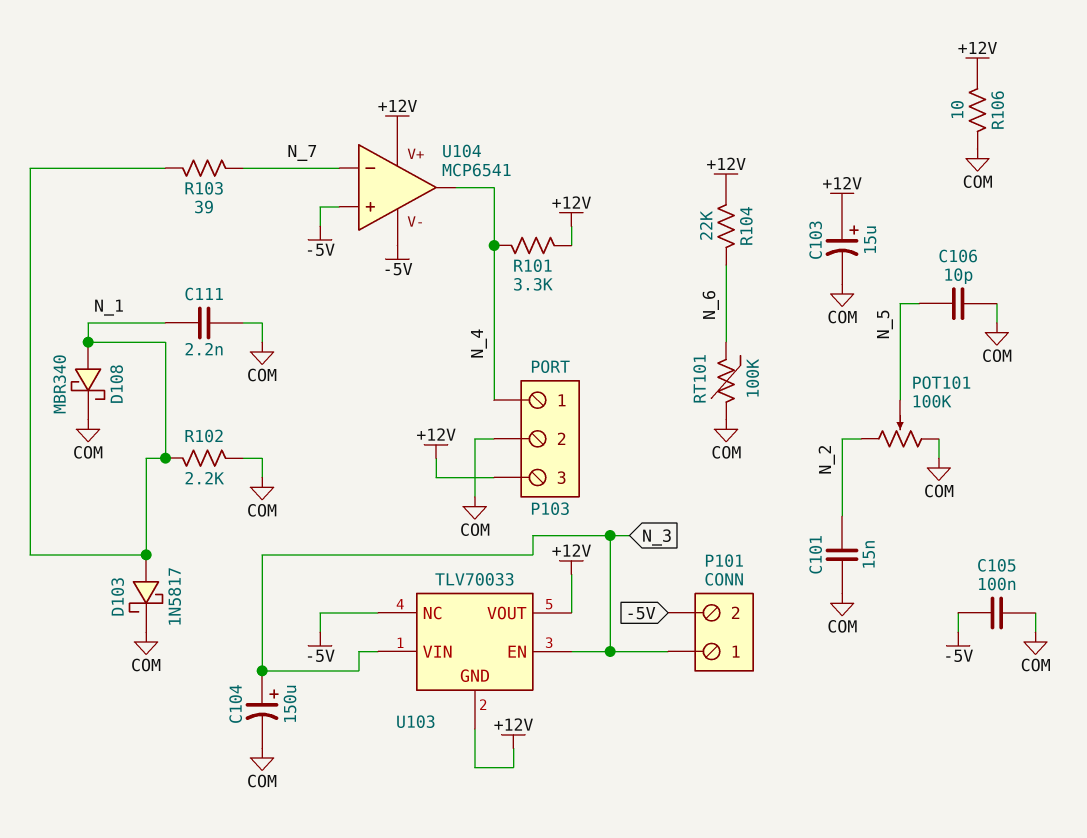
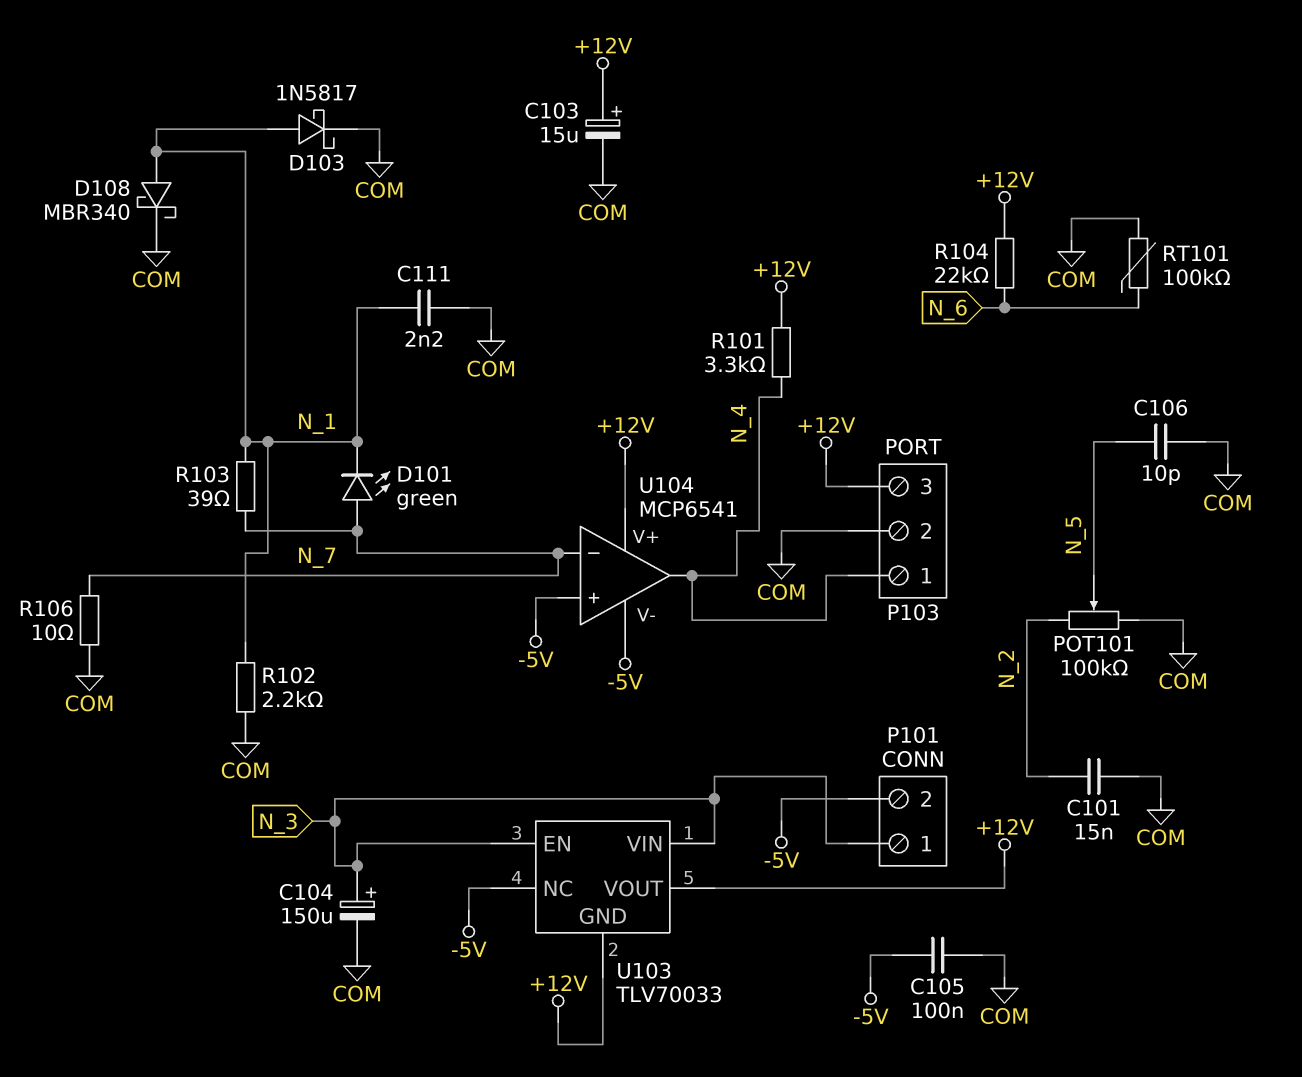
D101: none -> LED green (A N_7, K N_1)
R106: 10 (+12V, COM) -> 10 (COM, N_7)

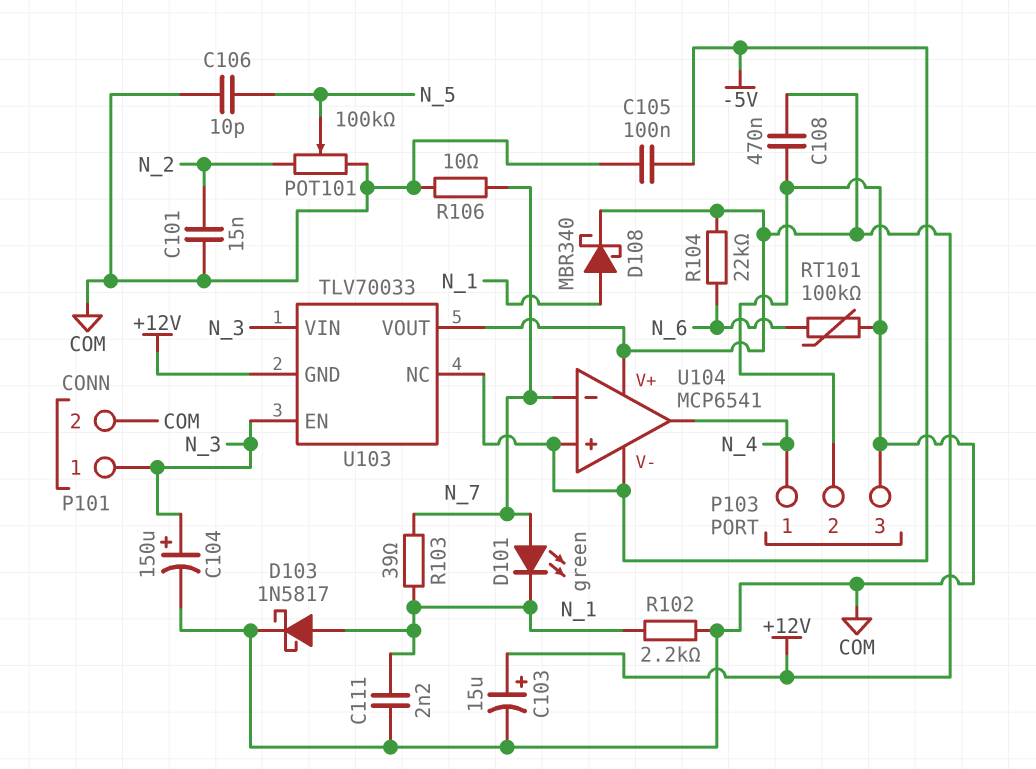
C108: none -> 470nF (+12V, COM)
D108: schottky MBR340 (A N_1, K COM) -> schottky MBR340 (A N_1, K +12V)
P101 pin 2: -5V -> COM
P103 pin 3: +12V -> COM
R101: 3.3k (+12V, N_4) -> none

